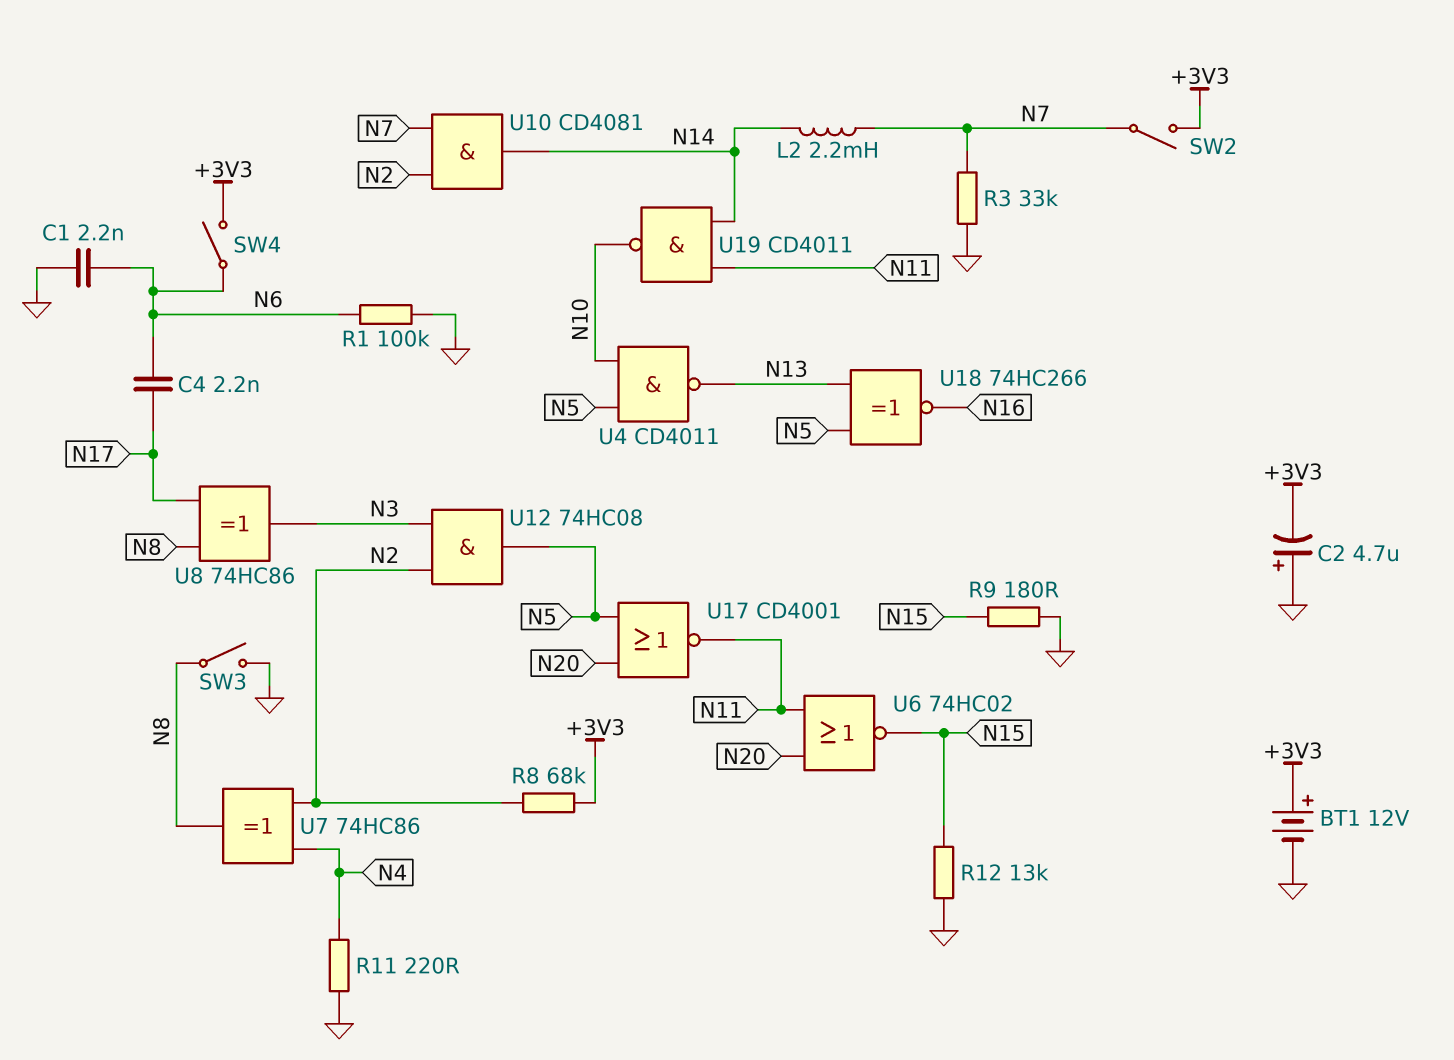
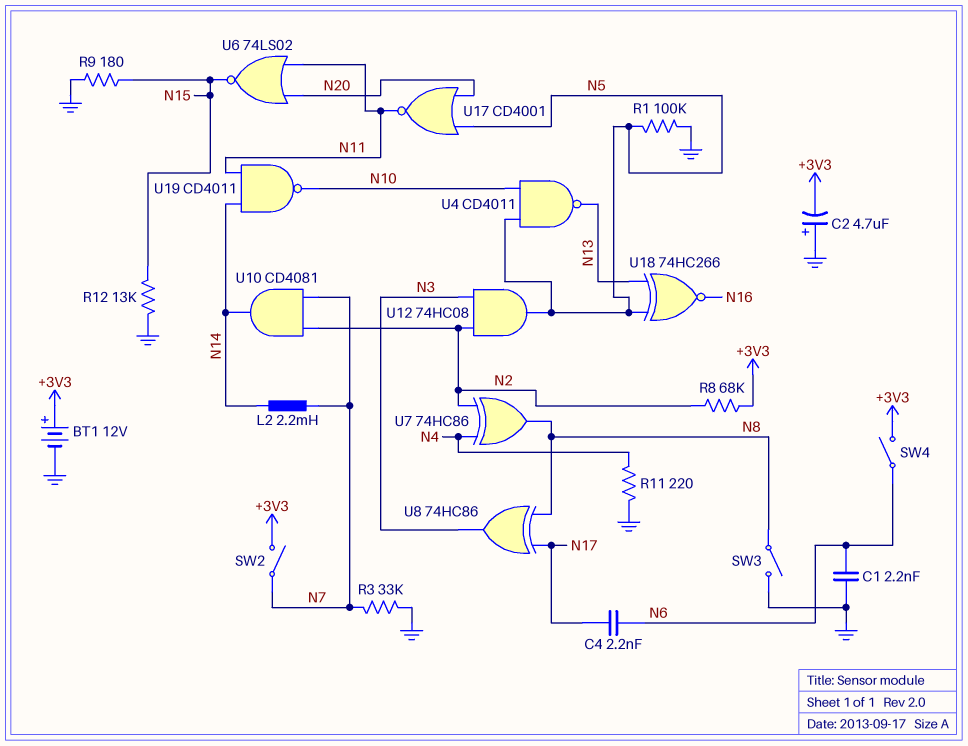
R1: 100k (GND, N6) -> 100k (GND, N5)
U6: NOR 74HC02 (in N11, in N20, out N15) -> NOR 74LS02 (in N11, in N20, out N15)

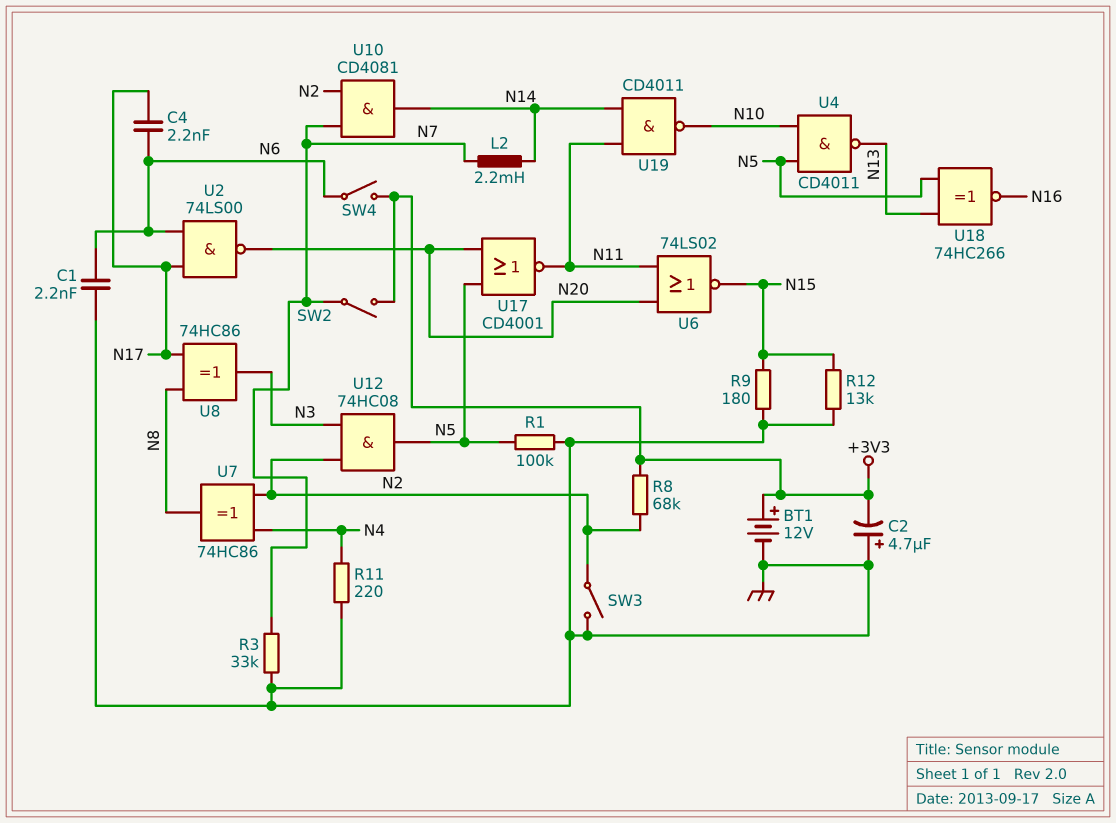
SW3: switch (GND, N8) -> switch (GND, N2)
U2: none -> NAND 74LS00 (in N6, in N17, out N20)

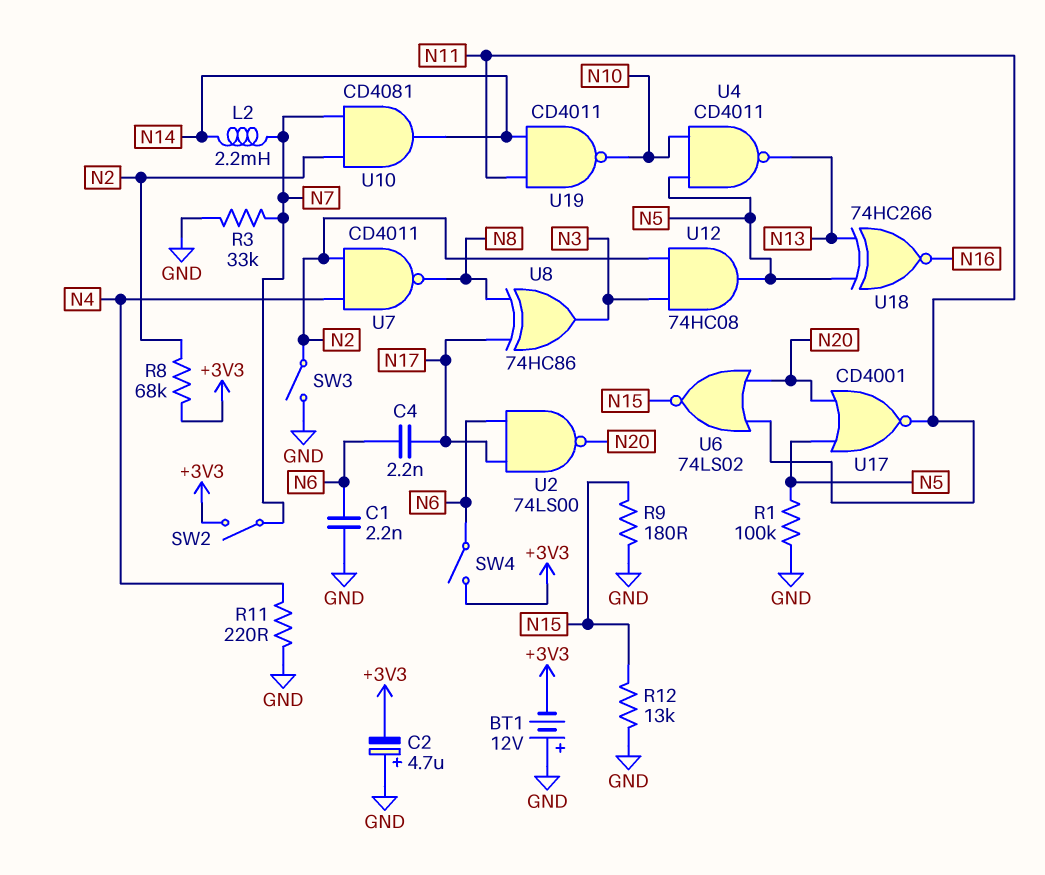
BT1: 12V (plus +3V3, minus GND) -> 12V (plus GND, minus +3V3)
U7: XOR 74HC86 (in N2, in N4, out N8) -> NAND CD4011 (in N2, in N4, out N8)

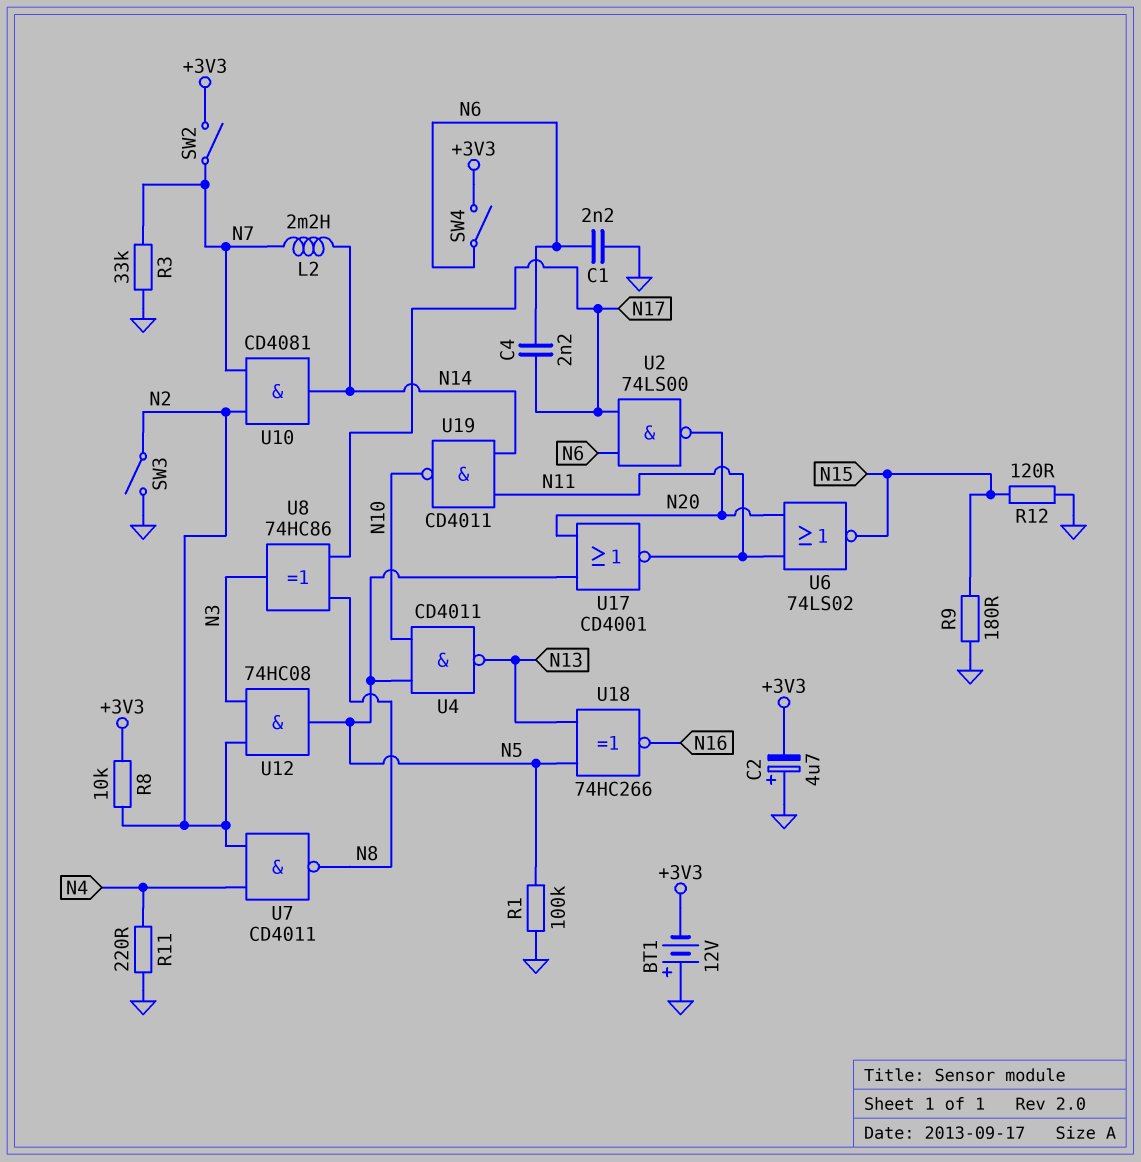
R8: 68k (+3V3, N2) -> 10k (+3V3, N2)
R12: 13k (GND, N15) -> 120 (GND, N15)

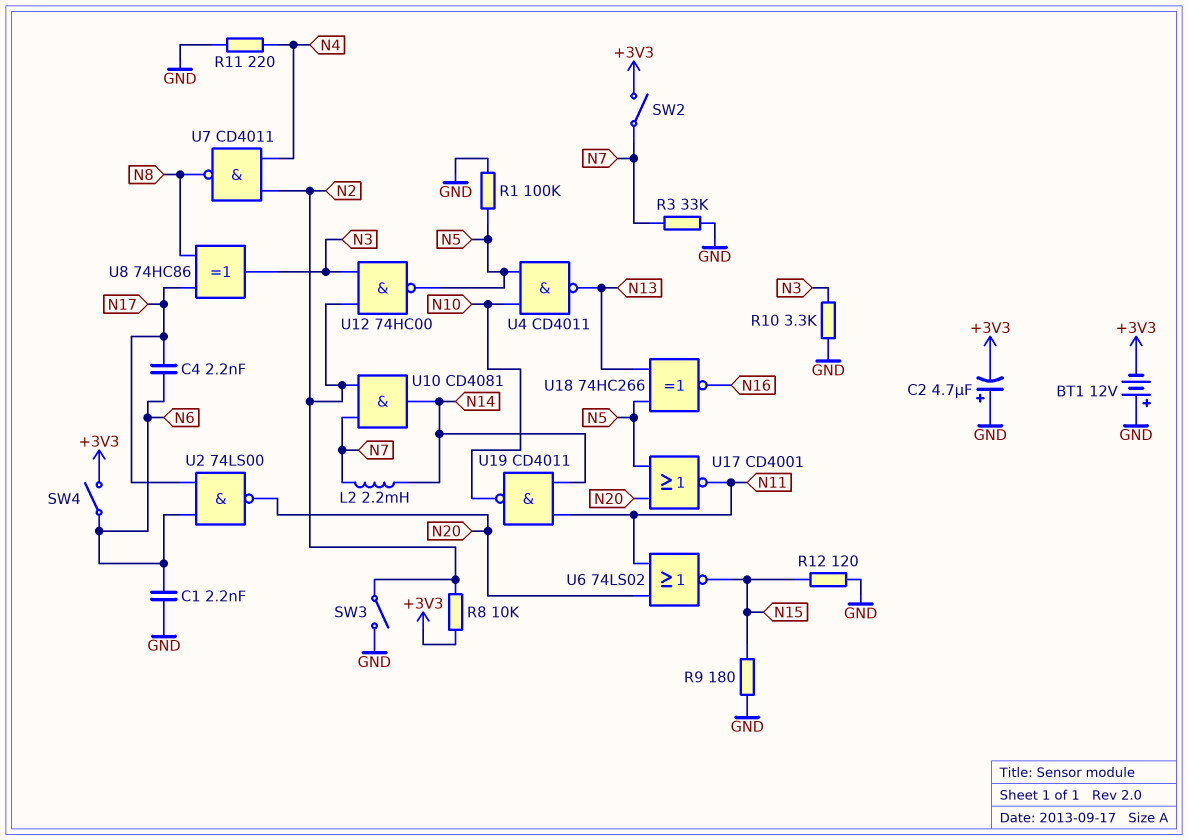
R10: none -> 3.3k (GND, N3)
U12: AND 74HC08 (in N2, in N3, out N5) -> NAND 74HC00 (in N2, in N3, out N5)

